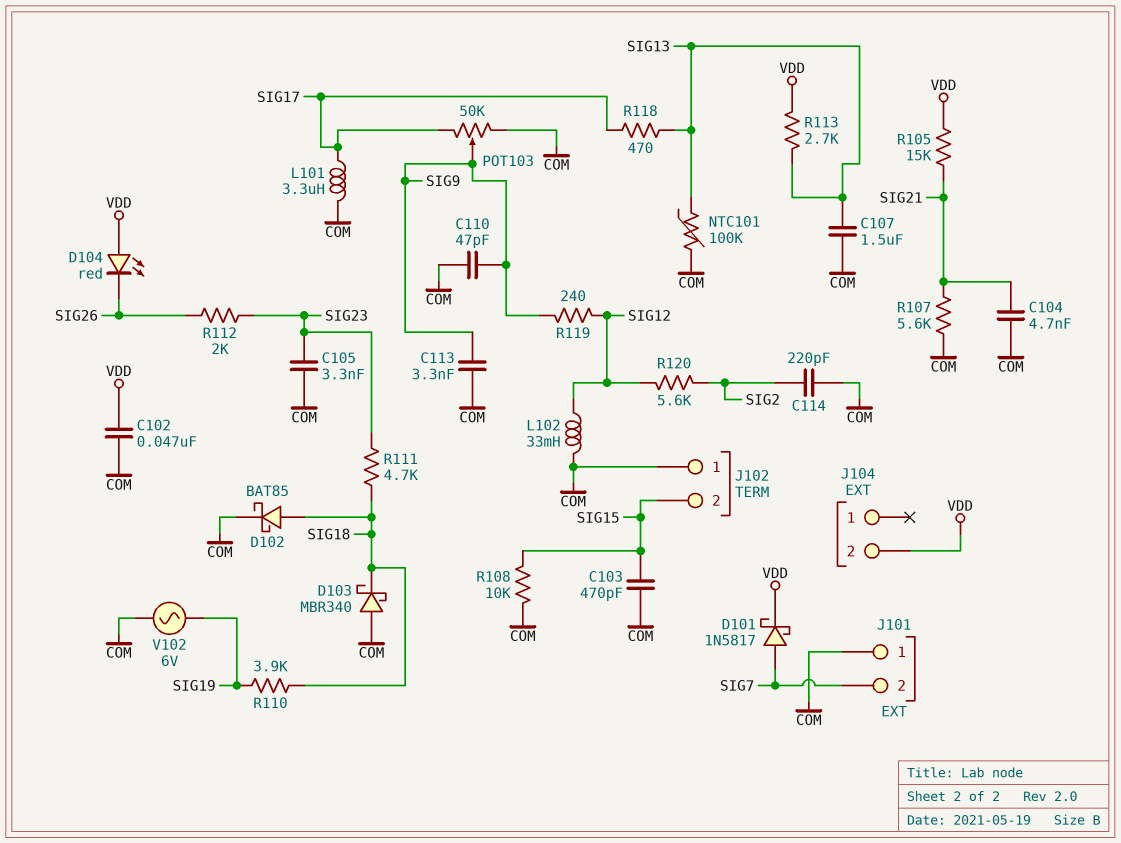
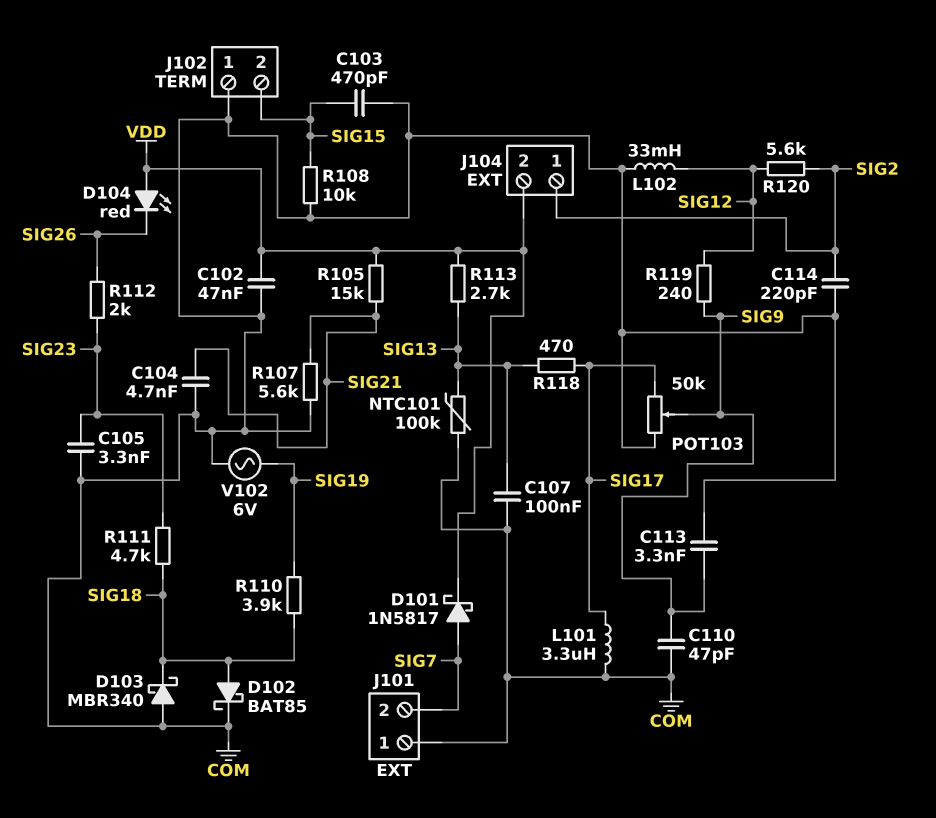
C107: 1.5uF (COM, SIG13) -> 100nF (COM, SIG13)
J104 pin 1: none -> SIG2

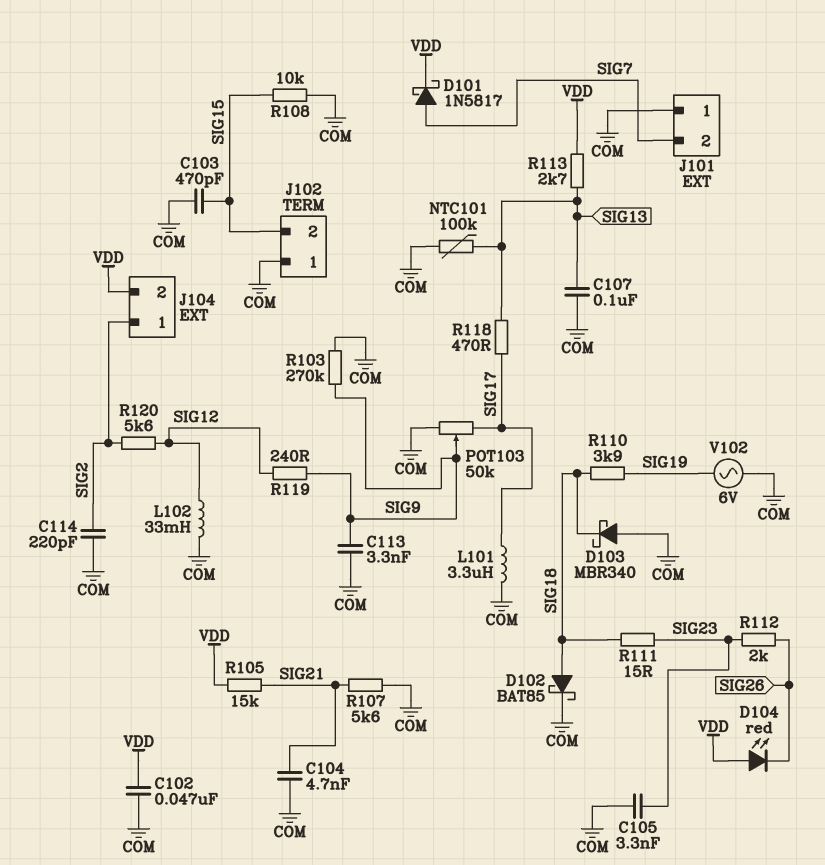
C110: 47pF (COM, SIG9) -> none
R103: none -> 270k (COM, SIG9)
R111: 4.7k (SIG18, SIG23) -> 15 (SIG18, SIG23)

